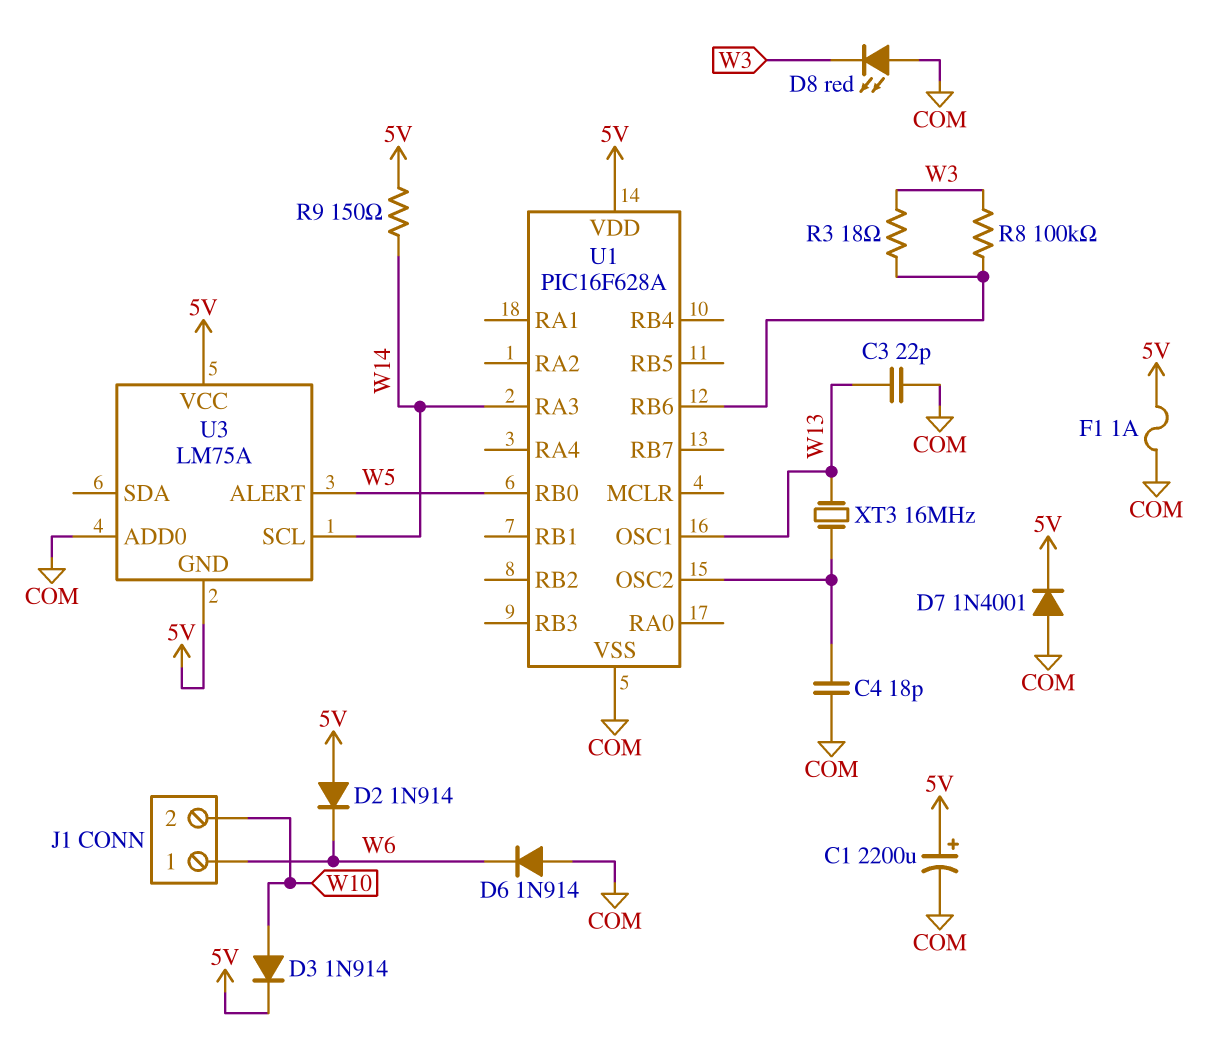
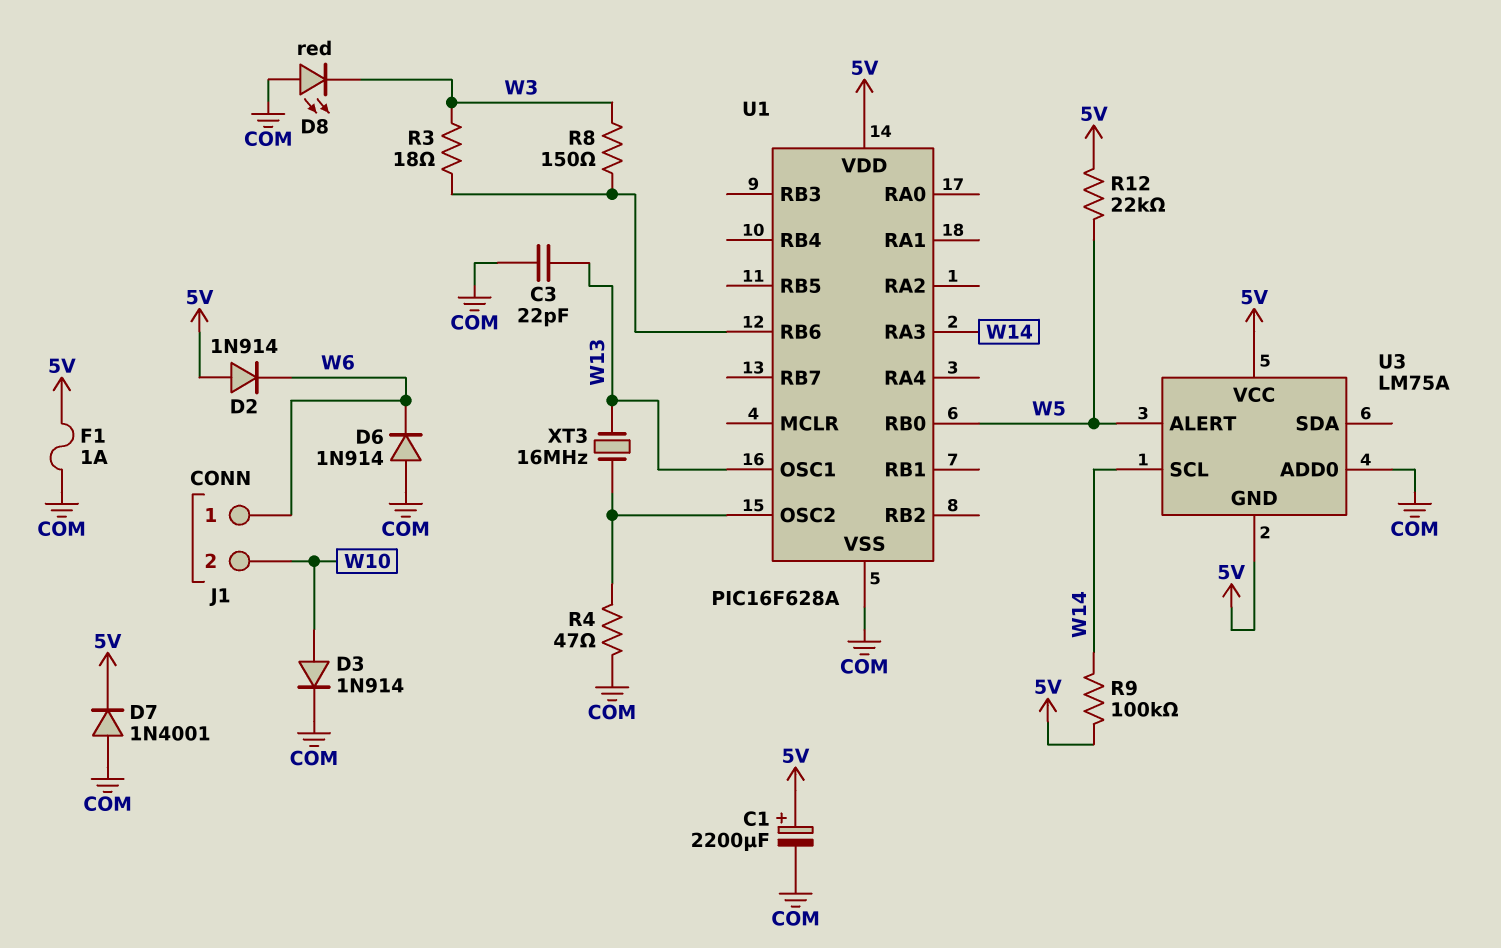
C4: 18pF (COM, U1/OSC2) -> none
D3: diode 1N914 (A W10, K 5V) -> diode 1N914 (A W10, K COM)
R4: none -> 47 (COM, U1/OSC2)
R8: 100k (U1/RB6, W3) -> 150 (U1/RB6, W3)
R9: 150 (5V, W14) -> 100k (5V, W14)
R12: none -> 22k (5V, W5)

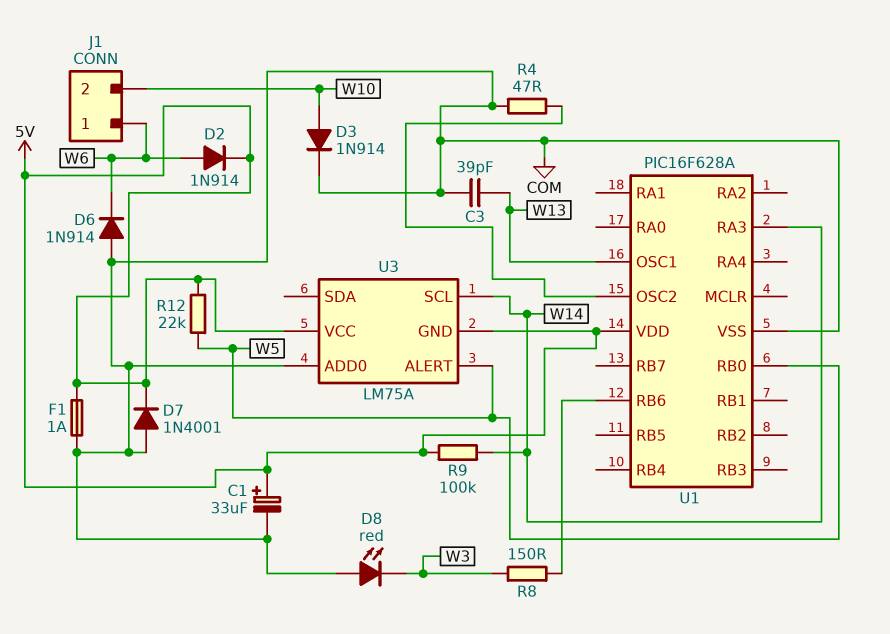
C1: 2200uF (plus 5V, minus COM) -> 33uF (plus 5V, minus COM)
C3: 22pF (COM, W13) -> 39pF (COM, W13)
D2: diode 1N914 (A 5V, K W6) -> diode 1N914 (A W6, K 5V)
R3: 18 (U1/RB6, W3) -> none
XT3: 16MHz (U1/OSC2, W13) -> none

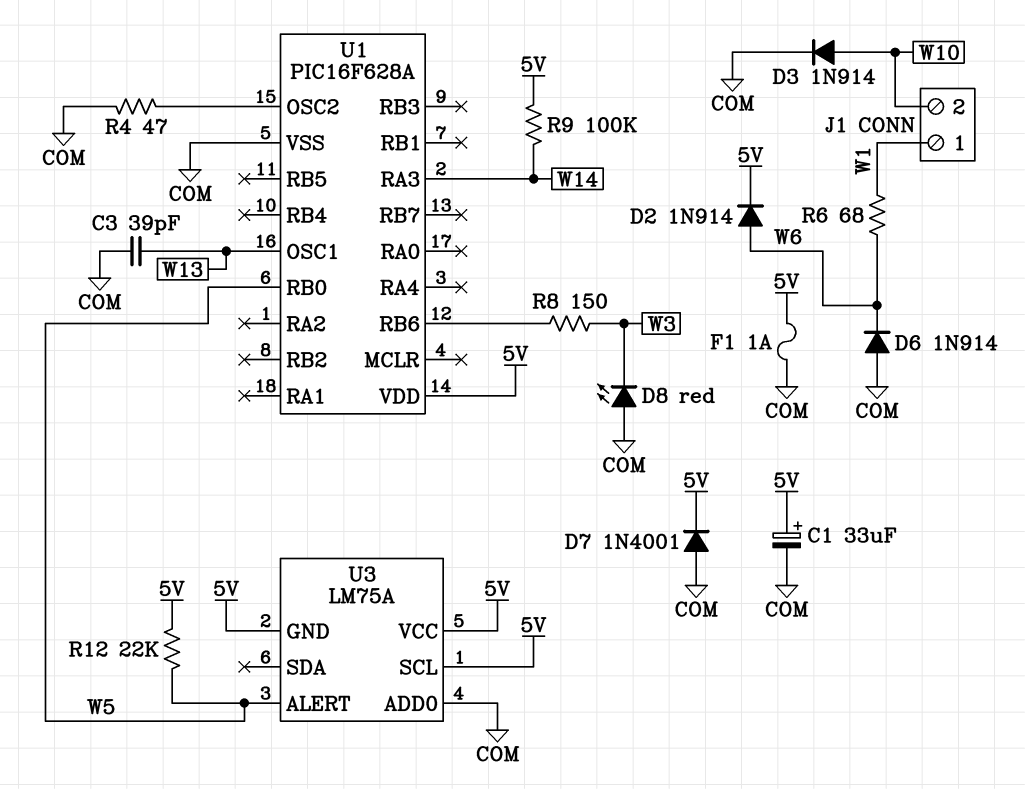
J1 pin 1: W6 -> W1
R6: none -> 68 (W1, W6)
U3 pin SCL: W14 -> 5V

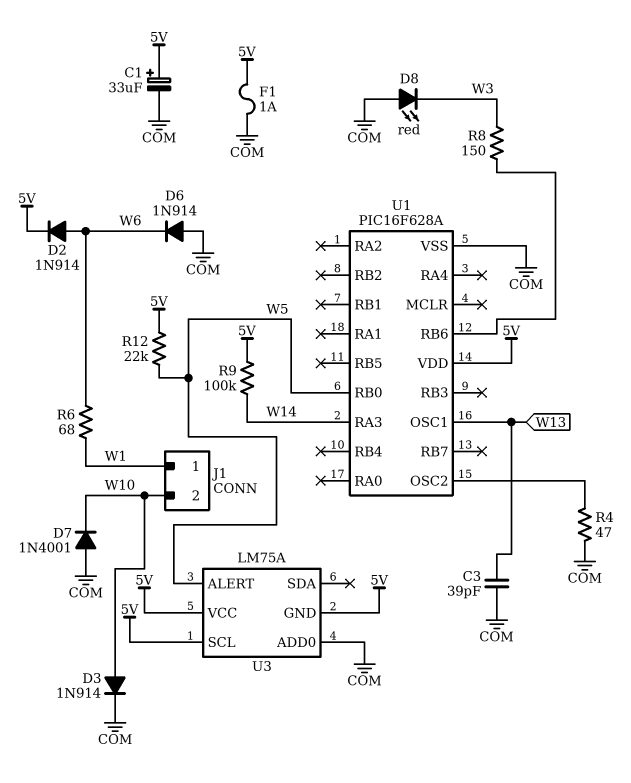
D7: diode 1N4001 (A COM, K 5V) -> diode 1N4001 (A COM, K W10)

